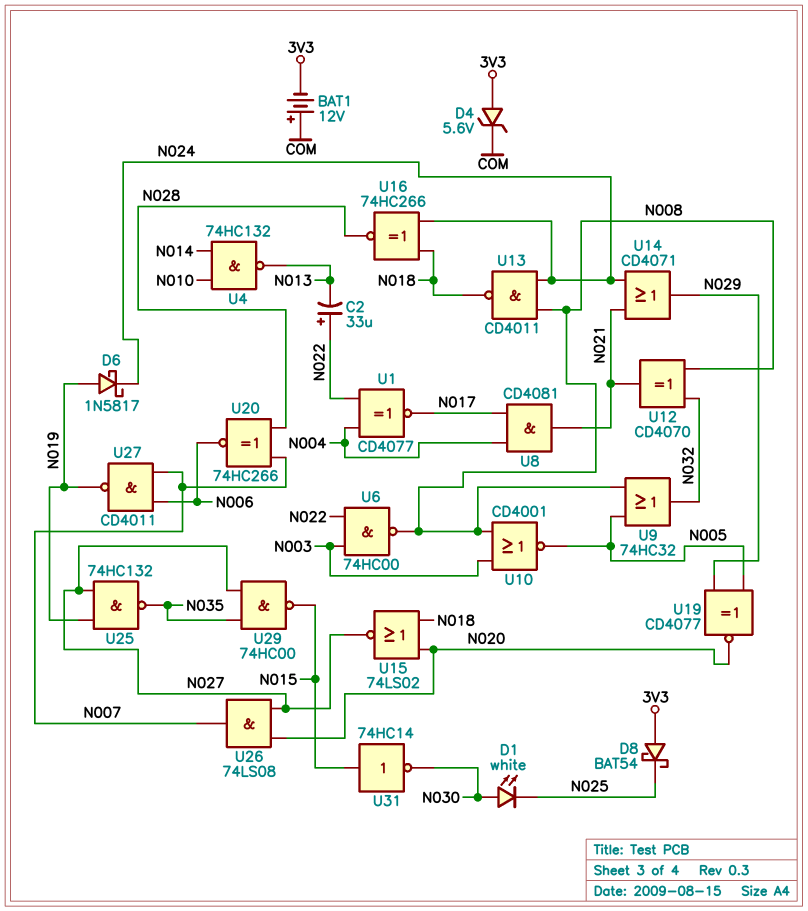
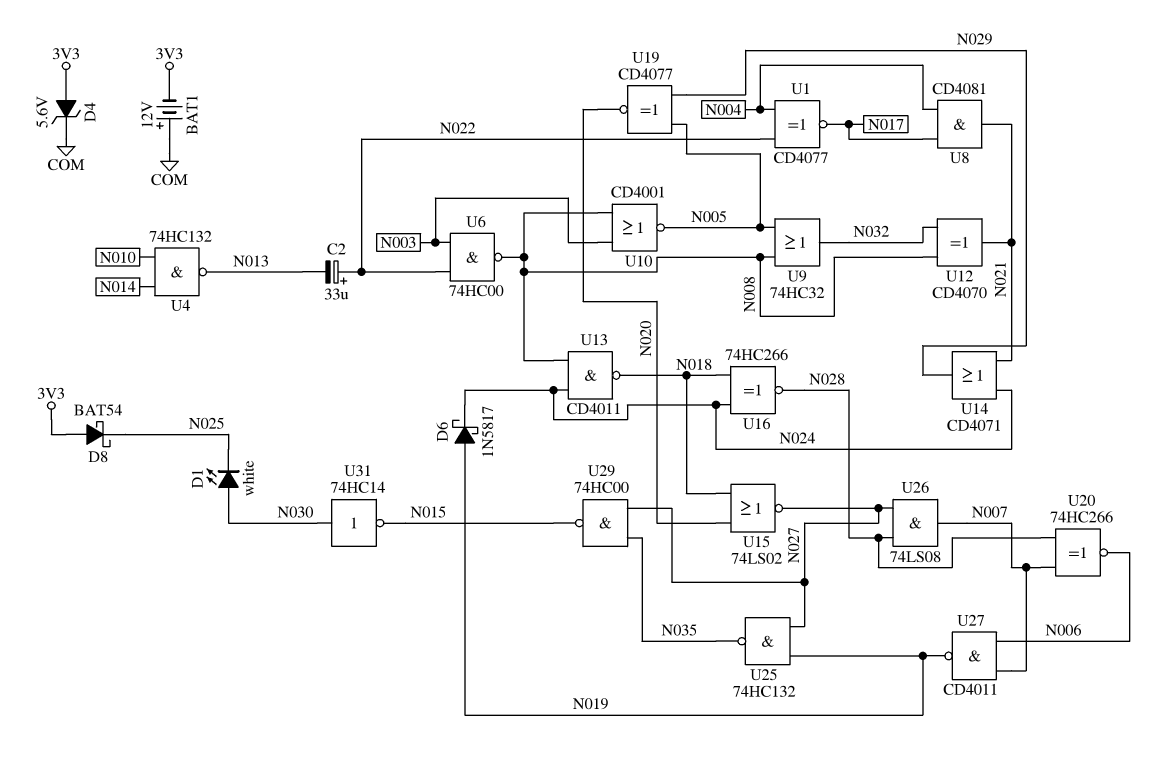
U26: AND 74LS08 (in N020, in N027, out N007) -> AND 74LS08 (in N027, in N028, out N007)
U31: NOT 74HC14 (in N015, out N030) -> NOT 74HC14 (in N030, out N015)

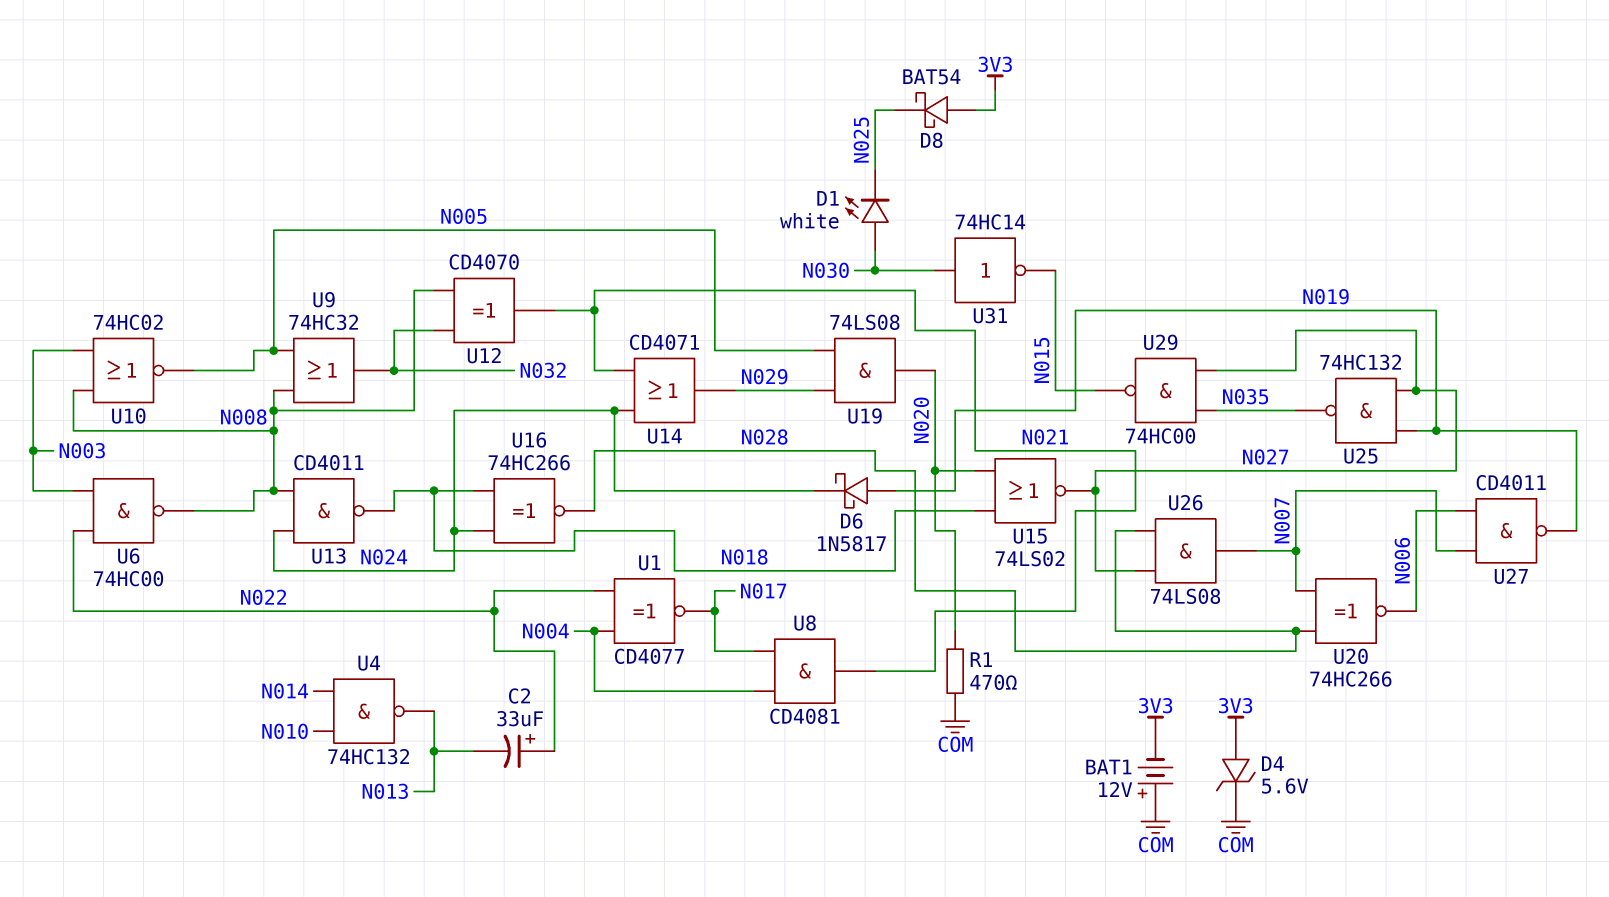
R1: none -> 470 (COM, N020)
U10: NOR CD4001 (in N003, in N008, out N005) -> NOR 74HC02 (in N003, in N008, out N005)
U19: XNOR CD4077 (in N005, in N029, out N020) -> AND 74LS08 (in N005, in N029, out N020)

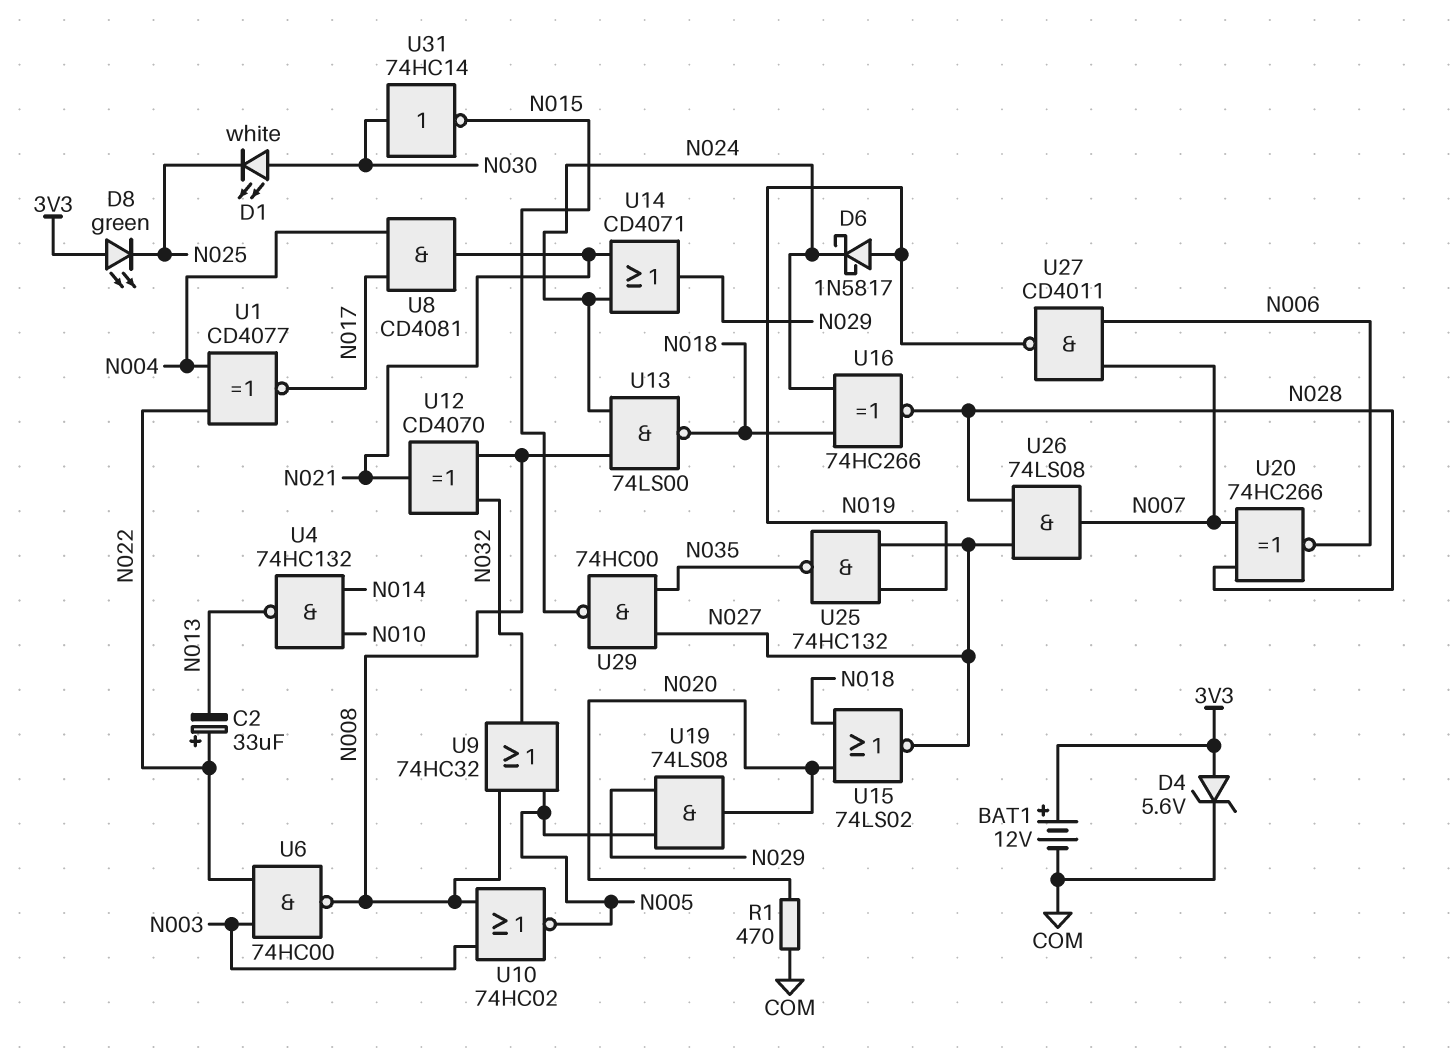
BAT1: 12V (plus COM, minus 3V3) -> 12V (plus 3V3, minus COM)
D8: schottky BAT54 (A 3V3, K N025) -> LED green (A 3V3, K N025)
U13: NAND CD4011 (in N008, in N024, out N018) -> NAND 74LS00 (in N008, in N024, out N018)

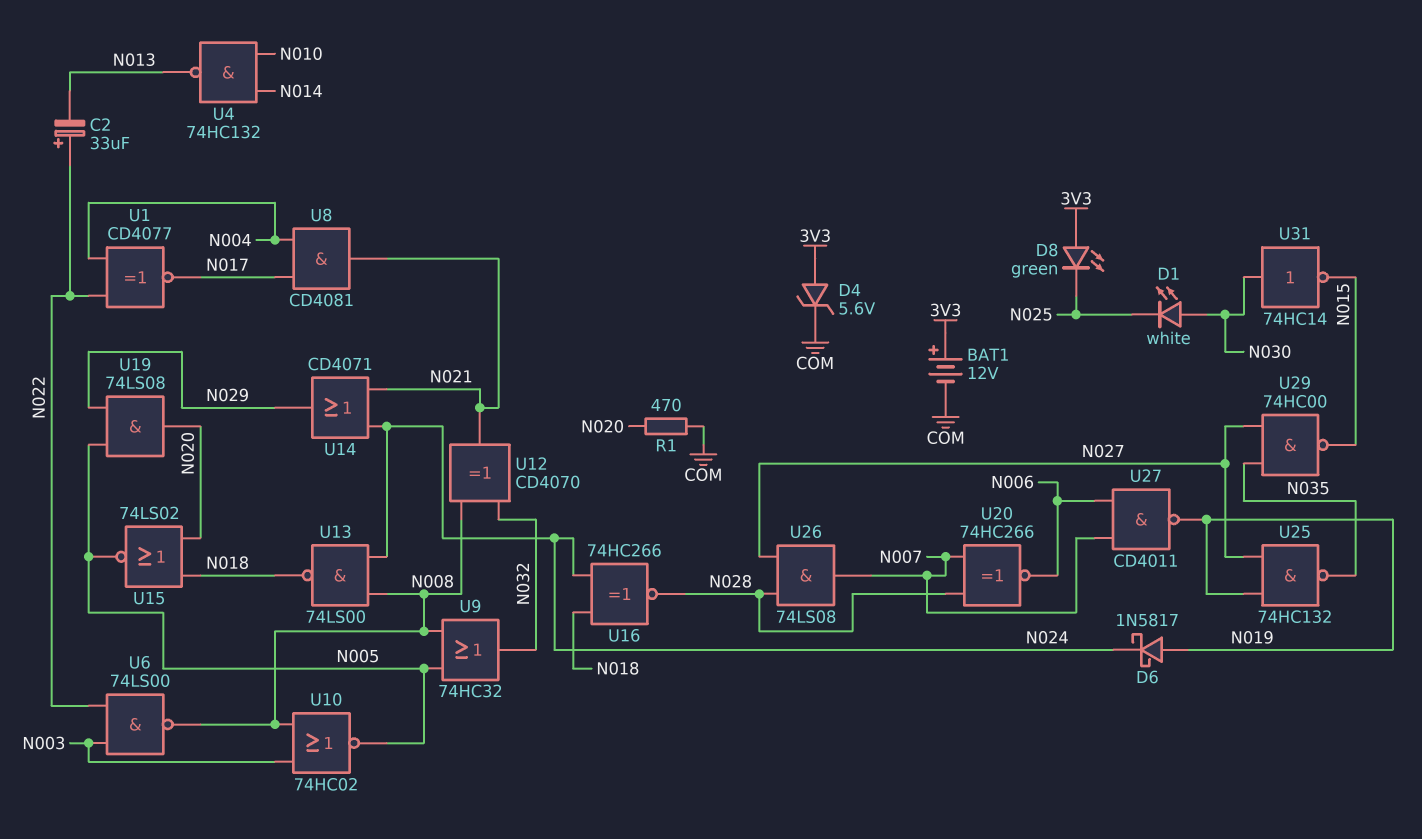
U6: NAND 74HC00 (in N003, in N022, out N008) -> NAND 74LS00 (in N003, in N022, out N008)
U15: NOR 74LS02 (in N018, in N020, out N027) -> NOR 74LS02 (in N018, in N020, out N005)

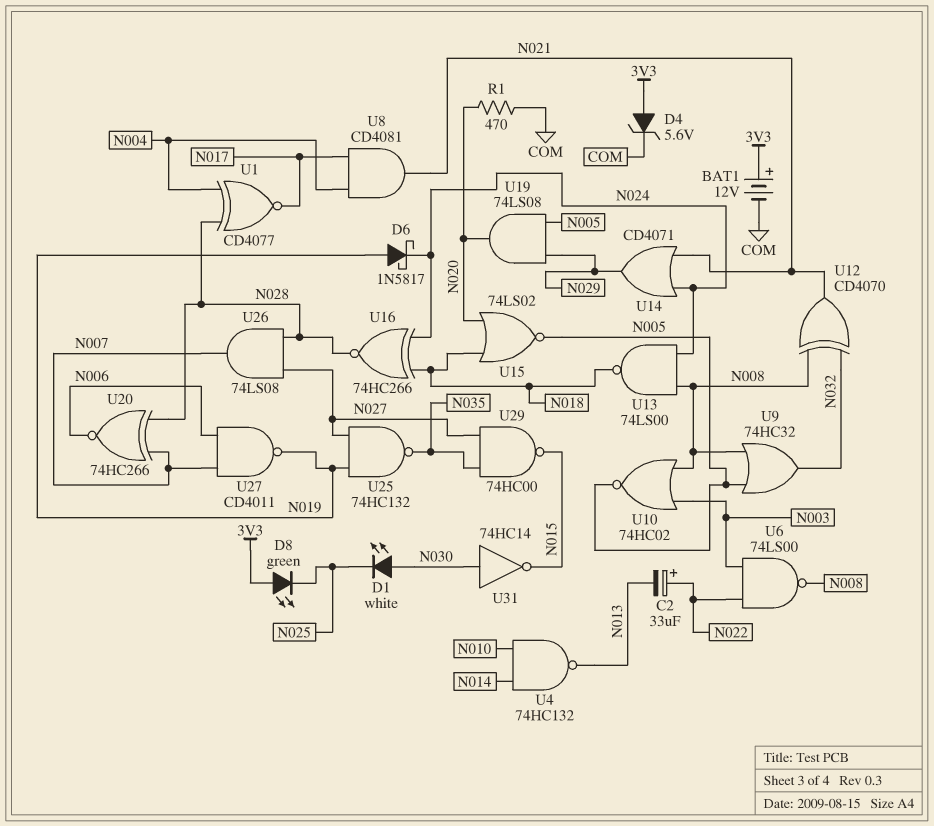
U1: XNOR CD4077 (in N004, in N022, out N017) -> XNOR CD4077 (in N004, in N028, out N017)

